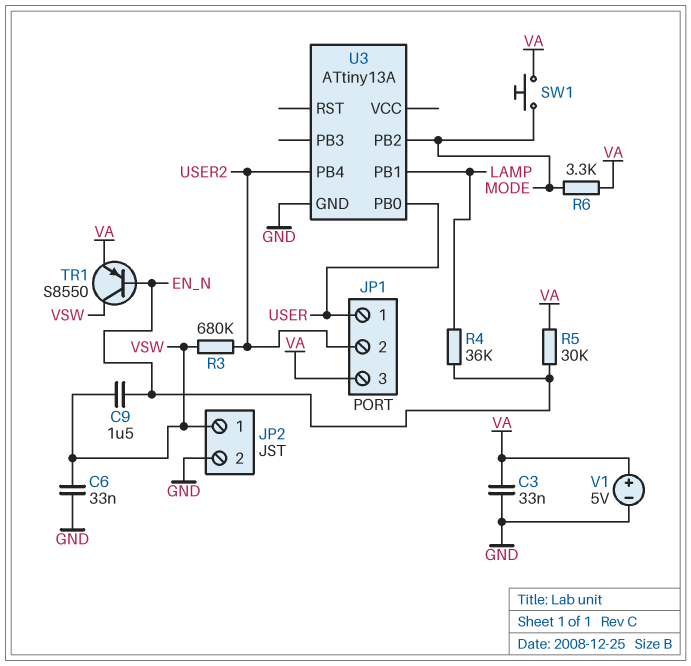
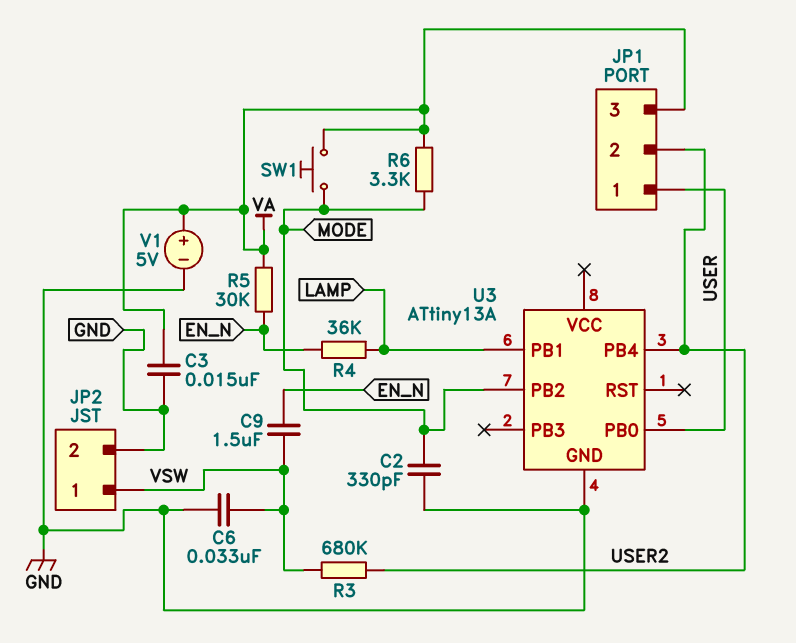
C2: none -> 330pF (GND, MODE)
C3: 33nF (GND, VA) -> 15nF (GND, VA)
TR1: PNP S8550 (B EN_N, C VSW, E VA) -> none

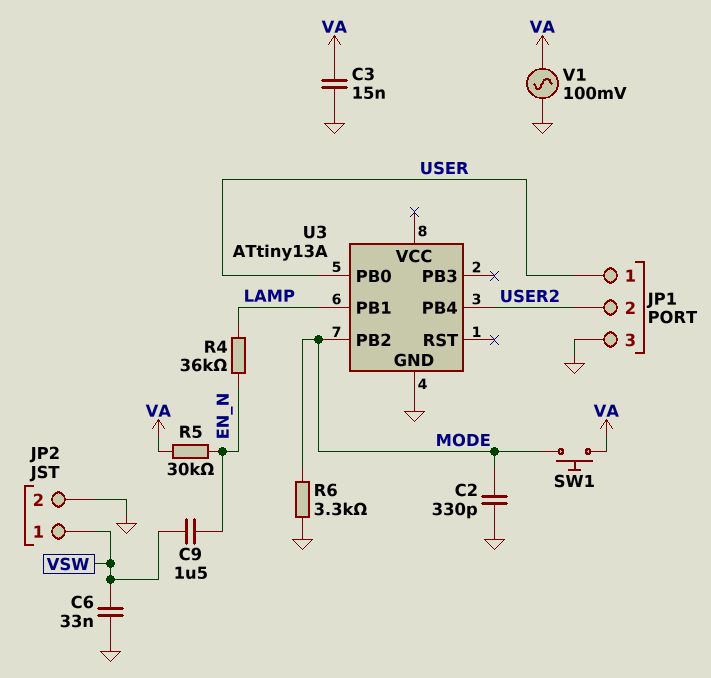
JP1 pin 3: VA -> GND
R3: 680k (USER2, VSW) -> none
R6: 3.3k (MODE, VA) -> 3.3k (GND, MODE)
V1: 5V (plus VA, minus GND) -> AC 100mV (GND, VA)

